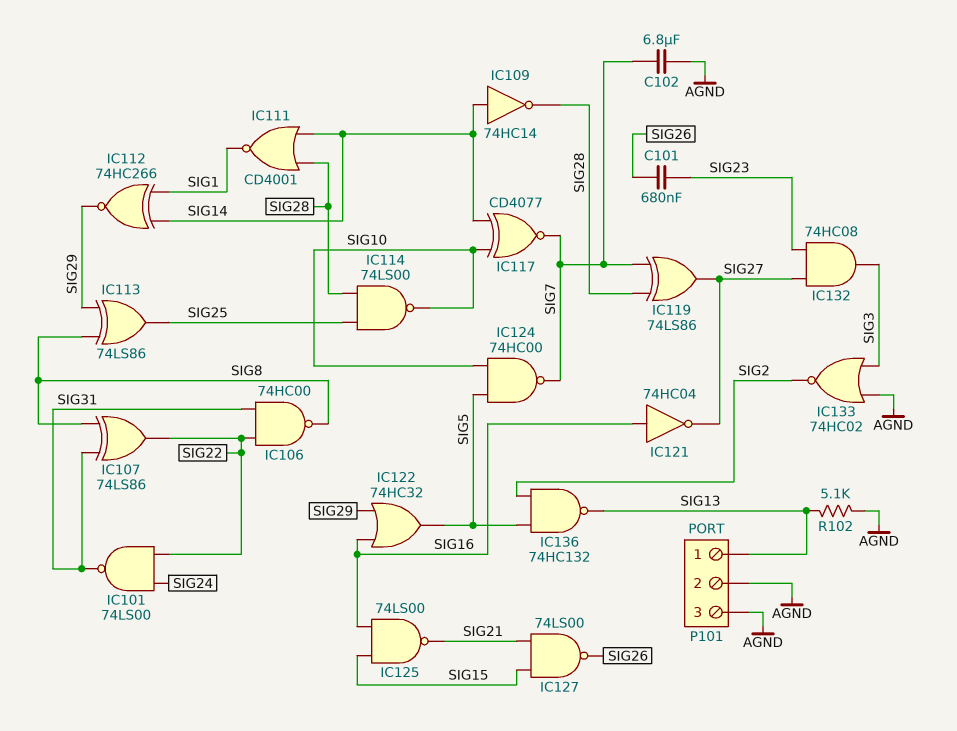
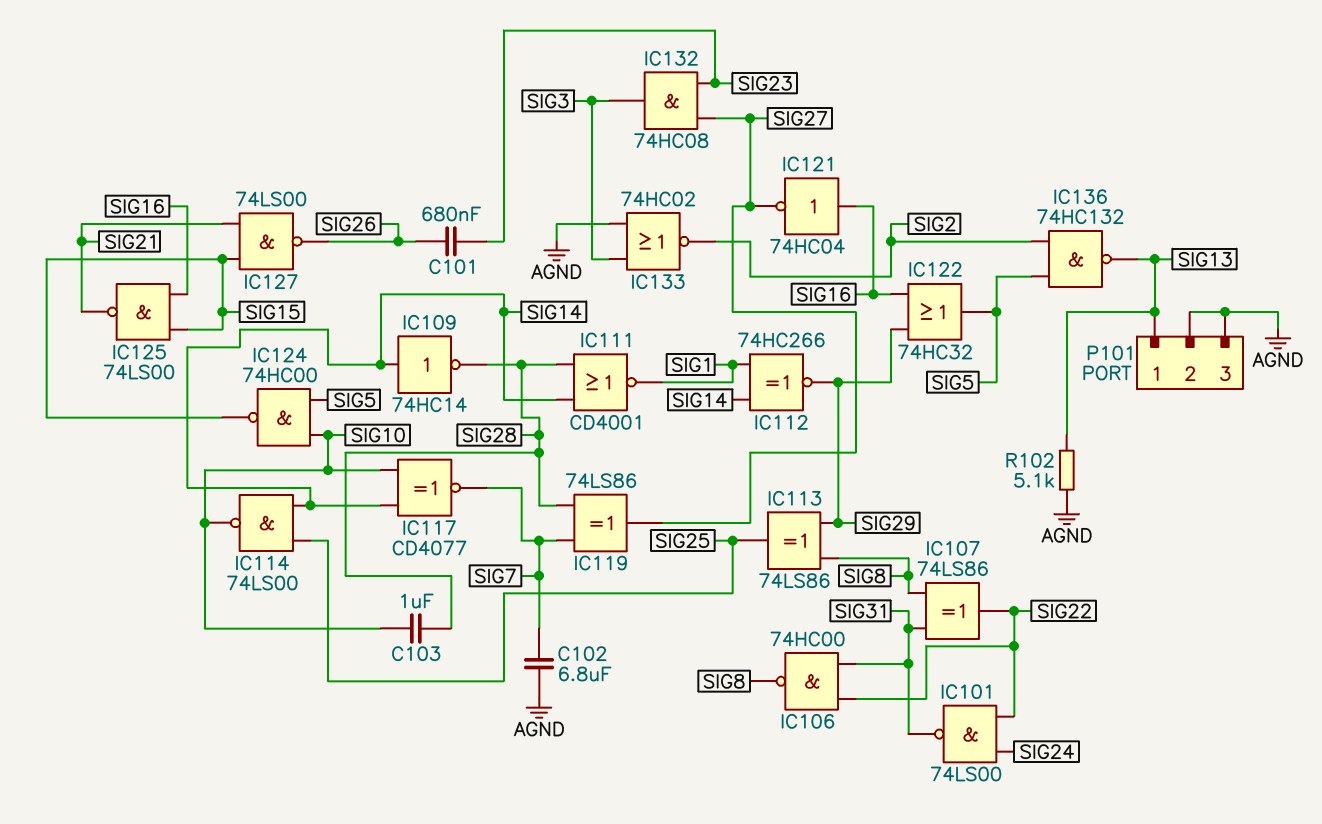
C103: none -> 1uF (SIG10, SIG28)
IC114: NAND 74LS00 (in SIG25, in SIG28, out SIG10) -> NAND 74LS00 (in SIG14, in SIG25, out SIG10)
IC124: NAND 74HC00 (in SIG5, in SIG10, out SIG7) -> NAND 74HC00 (in SIG5, in SIG10, out SIG15)

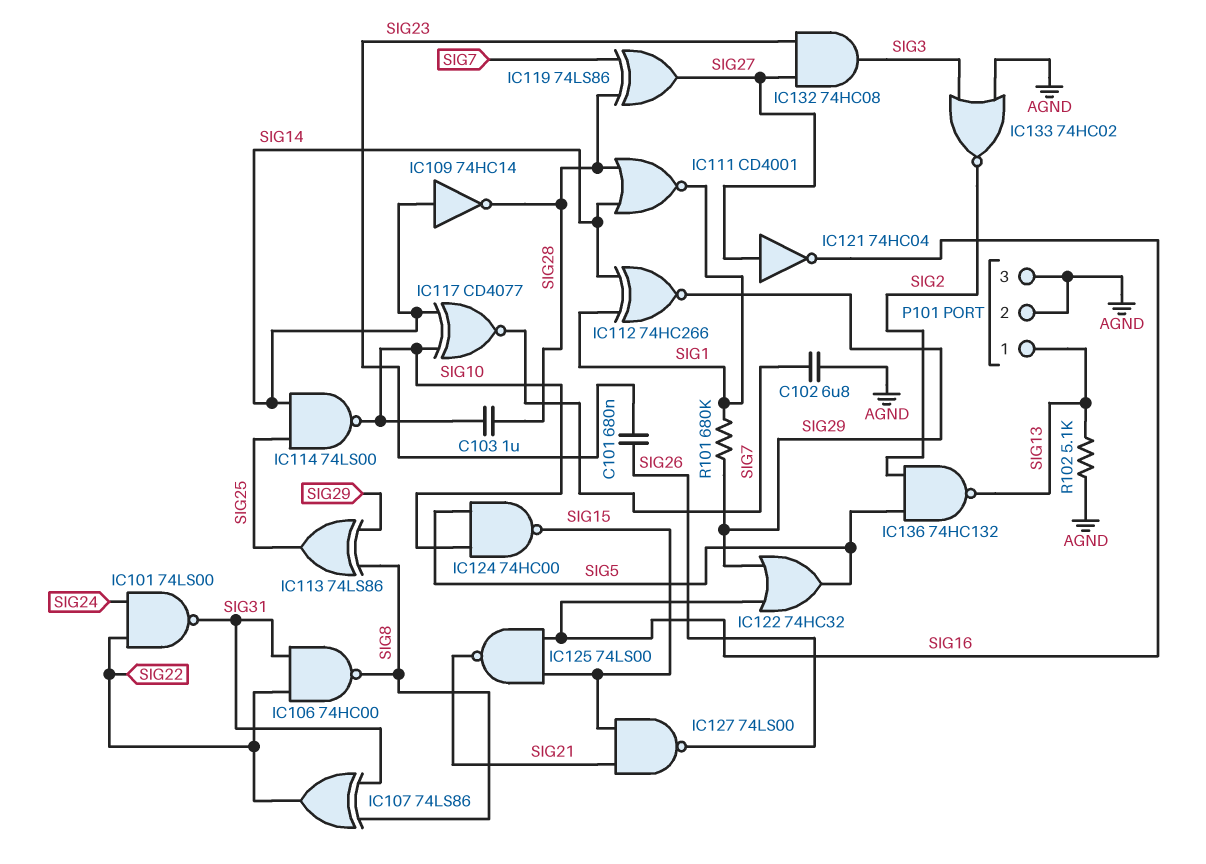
IC121: NOT 74HC04 (in SIG16, out SIG27) -> NOT 74HC04 (in SIG27, out SIG16)
R101: none -> 680k (SIG1, SIG29)

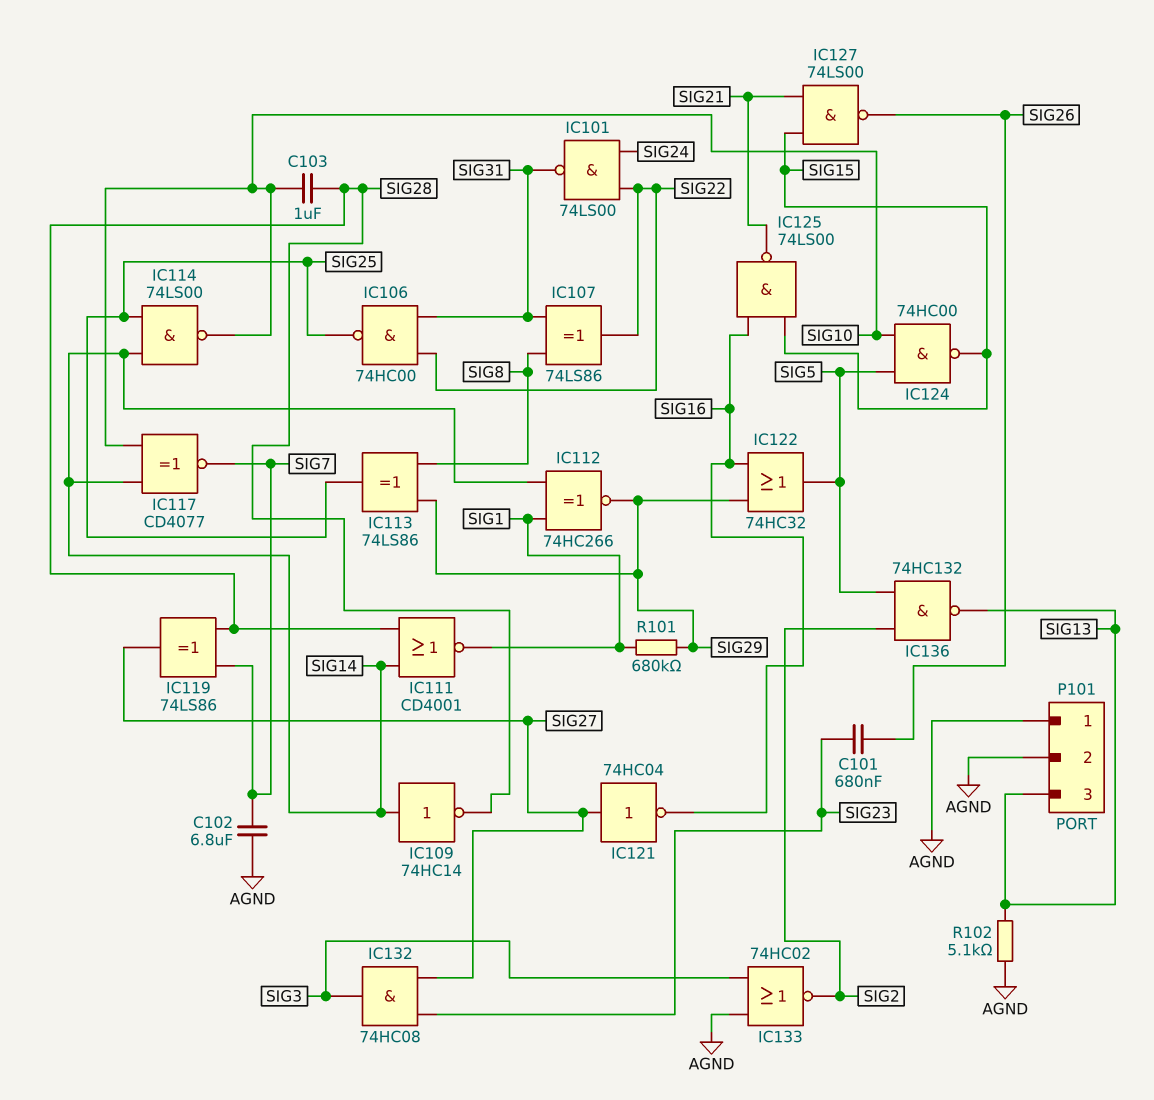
IC106: NAND 74HC00 (in SIG22, in SIG31, out SIG8) -> NAND 74HC00 (in SIG22, in SIG31, out SIG25)
P101 pin 1: SIG13 -> AGND
P101 pin 3: AGND -> SIG13

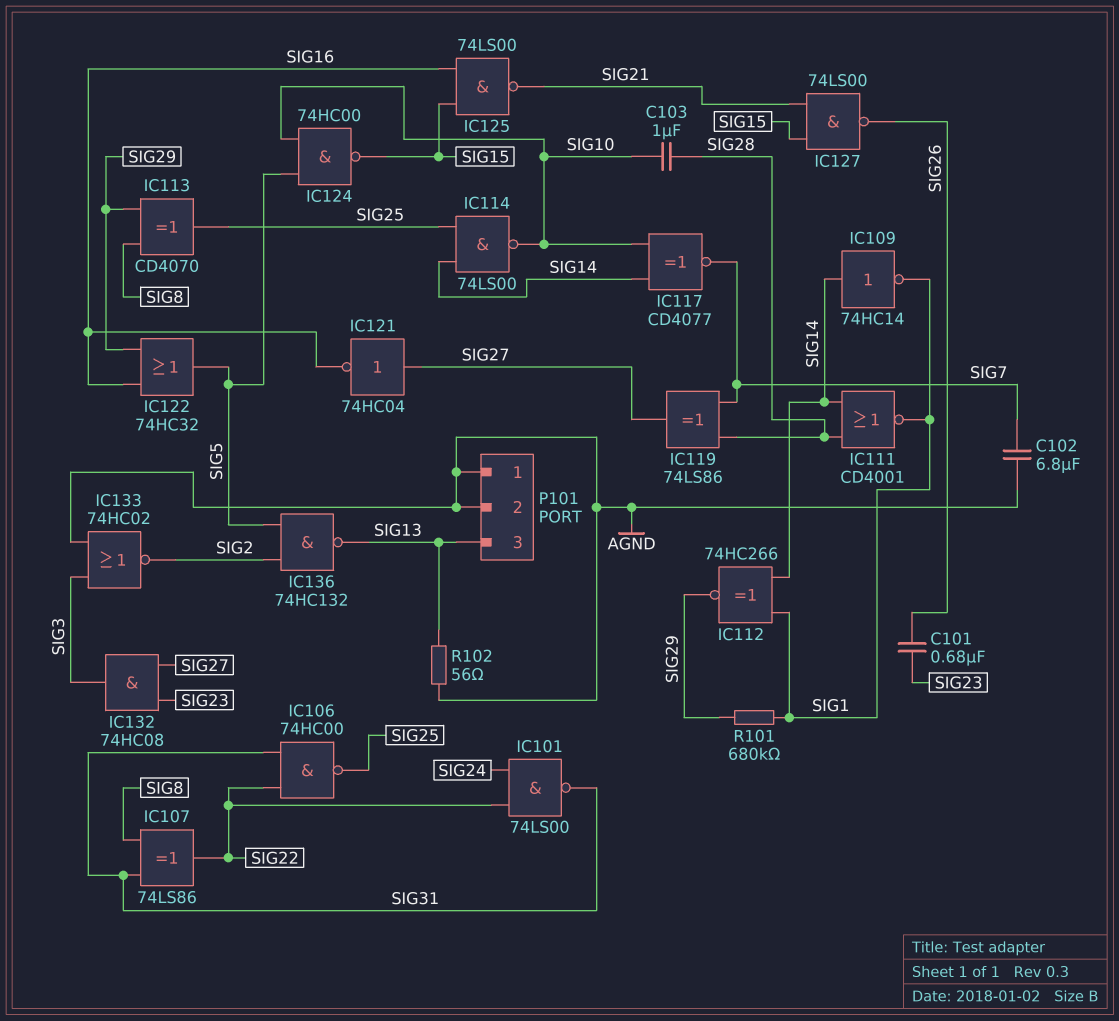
IC109: NOT 74HC14 (in SIG14, out SIG28) -> NOT 74HC14 (in SIG14, out SIG1)
IC113: XOR 74LS86 (in SIG8, in SIG29, out SIG25) -> XOR CD4070 (in SIG8, in SIG29, out SIG25)
R102: 5.1k (AGND, SIG13) -> 56 (AGND, SIG13)

